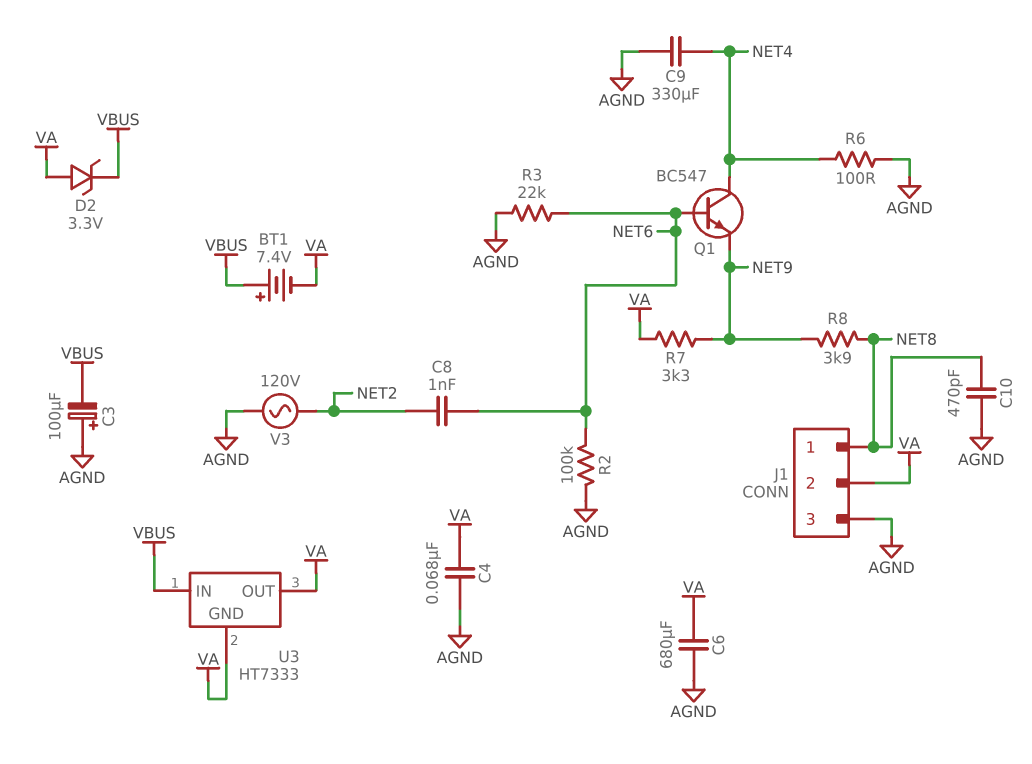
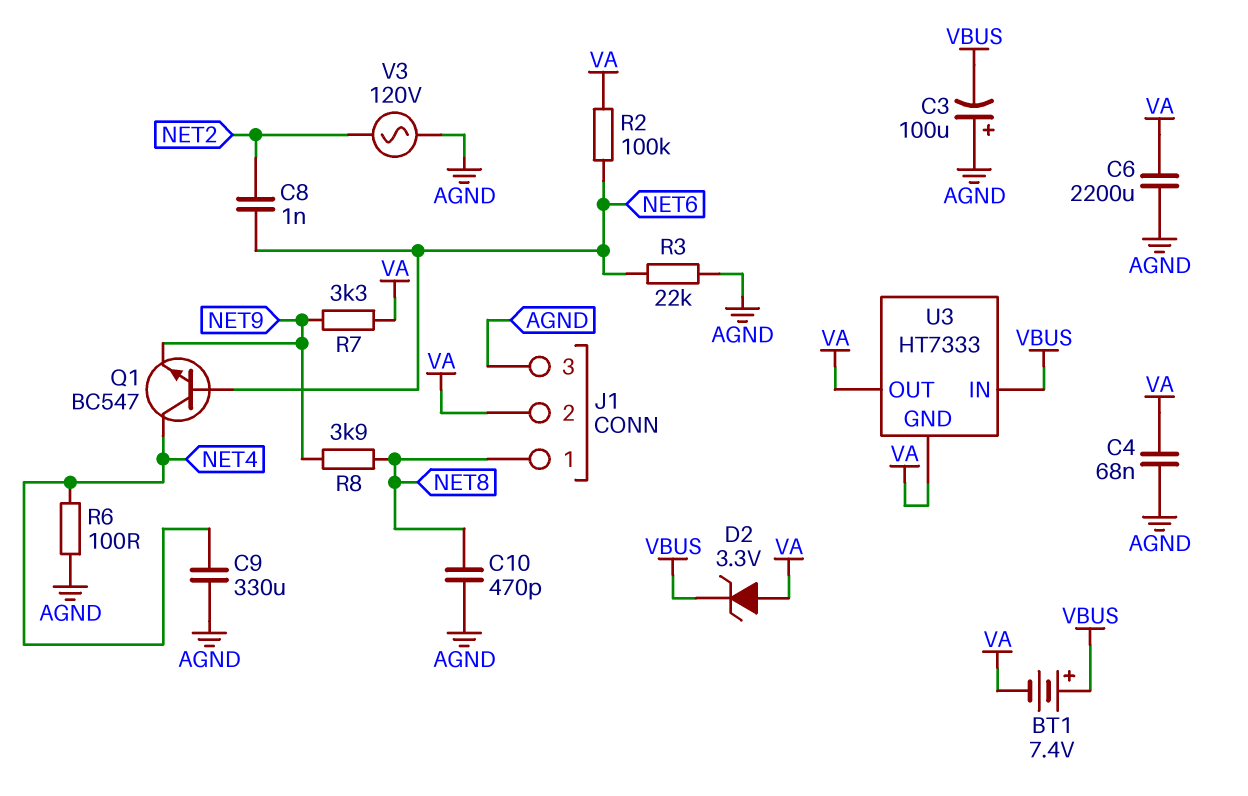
C6: 680uF (AGND, VA) -> 2200uF (AGND, VA)
R2: 100k (AGND, NET6) -> 100k (NET6, VA)

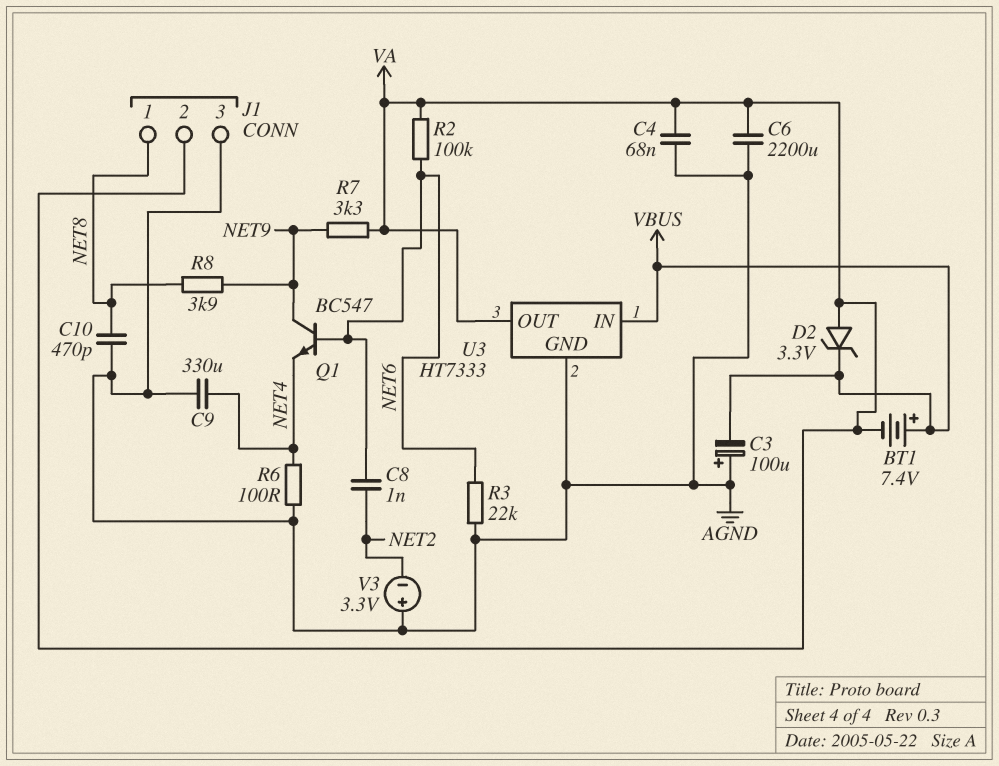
Q1: NPN BC547 (B NET6, C NET4, E NET9) -> NPN BC547 (B NET6, C NET9, E NET4)
U3 pin GND: VA -> AGND
V3: AC 120V (AGND, NET2) -> 3.3V (plus AGND, minus NET2)

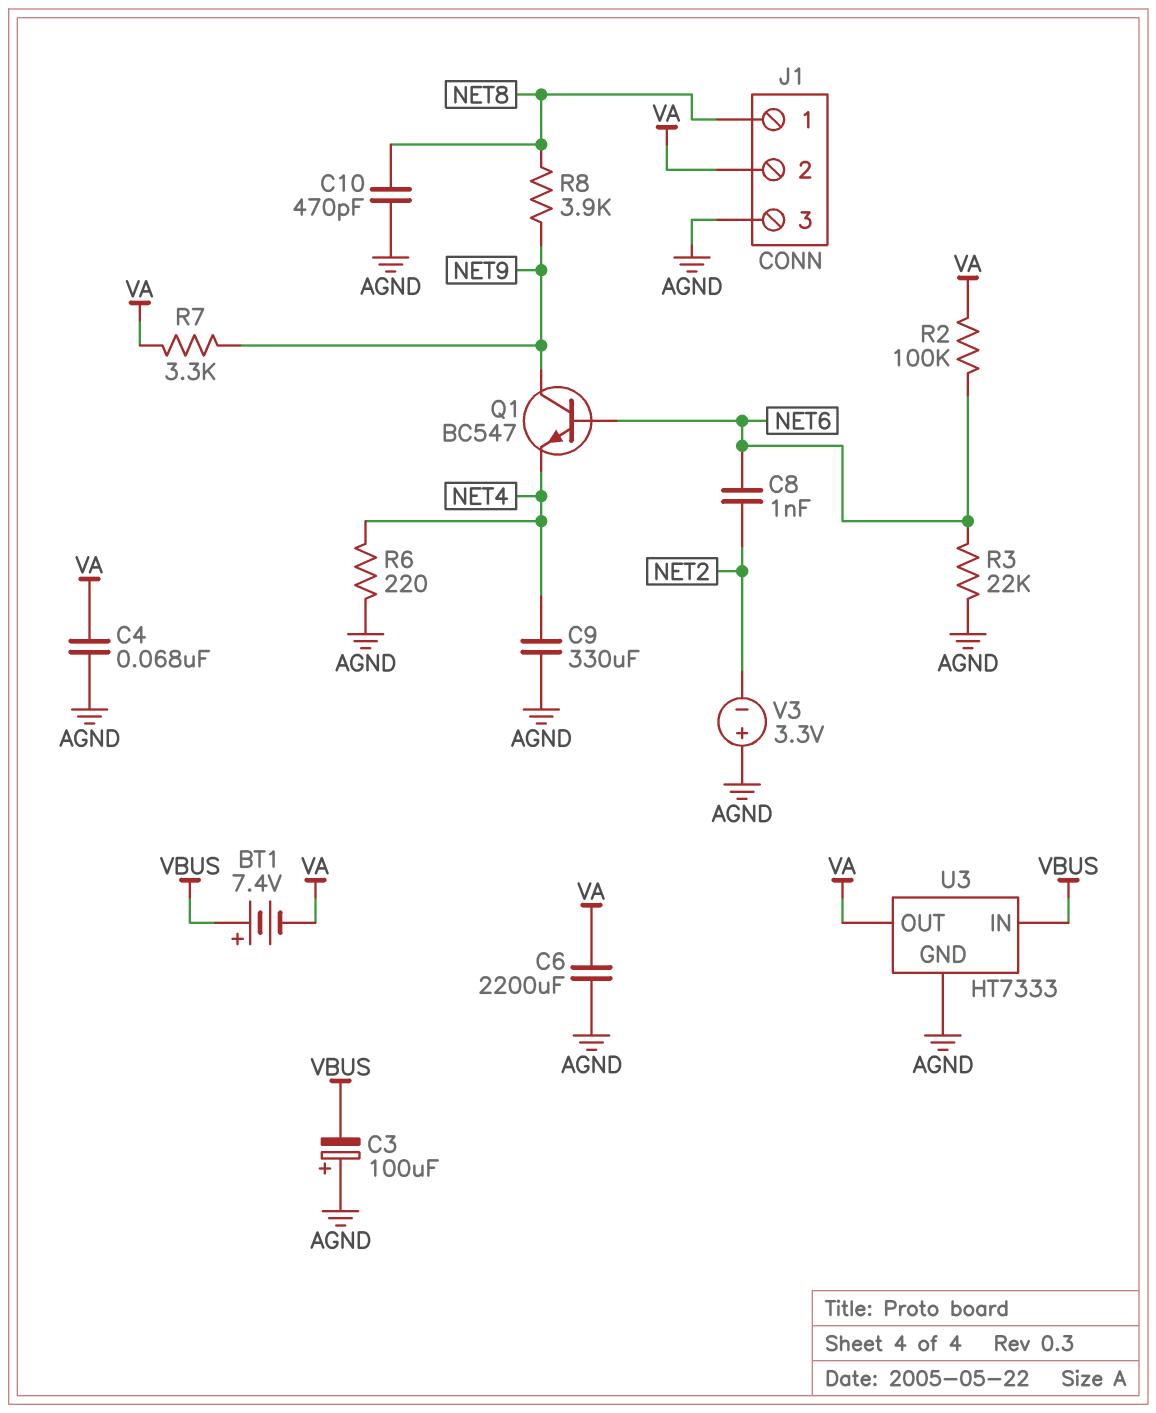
D2: zener 3.3V (A VA, K VBUS) -> none
R6: 100 (AGND, NET4) -> 220 (AGND, NET4)

